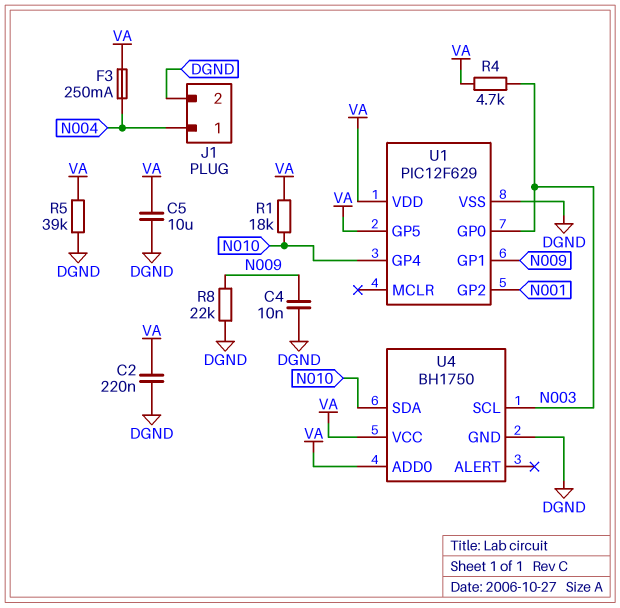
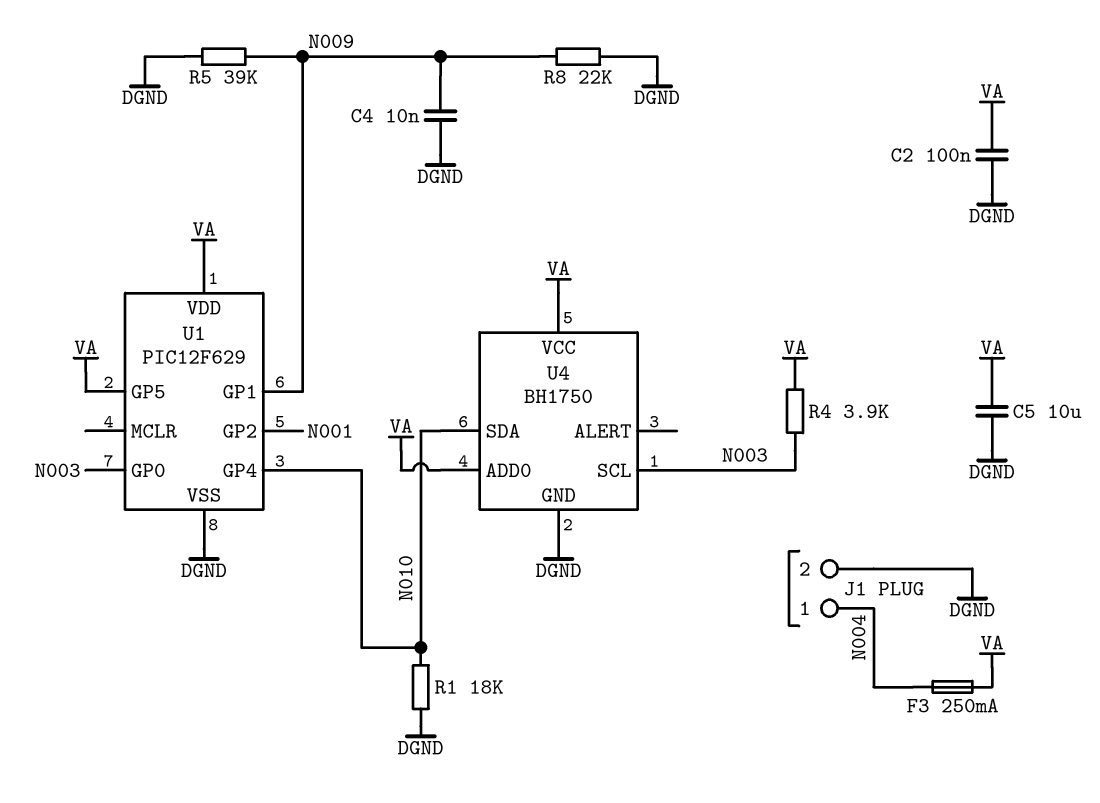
C2: 220nF (DGND, VA) -> 100nF (DGND, VA)
R1: 18k (N010, VA) -> 18k (DGND, N010)
R4: 4.7k (N003, VA) -> 3.9k (N003, VA)
R5: 39k (DGND, VA) -> 39k (DGND, N009)

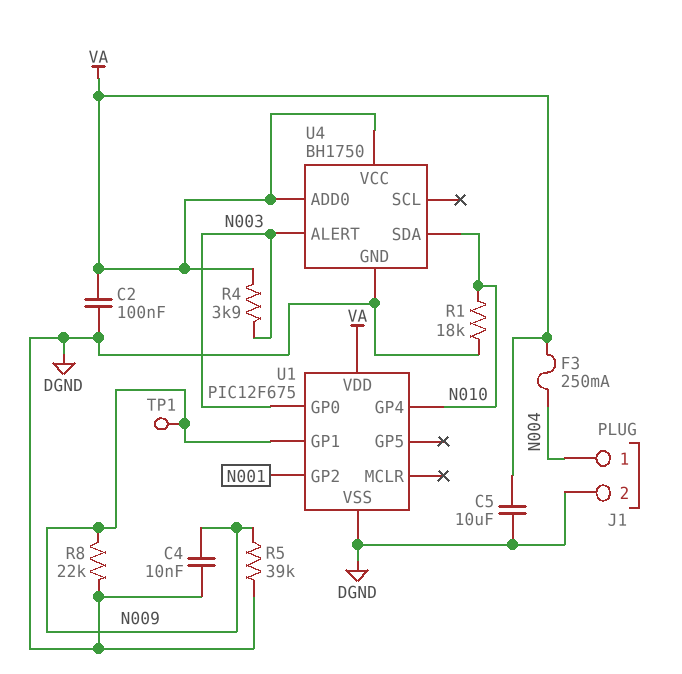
TP1: none -> test point (N009)
U1: PIC12F629 -> PIC12F675
U1 pin GP5: VA -> none
U4 pin ALERT: none -> N003
U4 pin SCL: N003 -> none

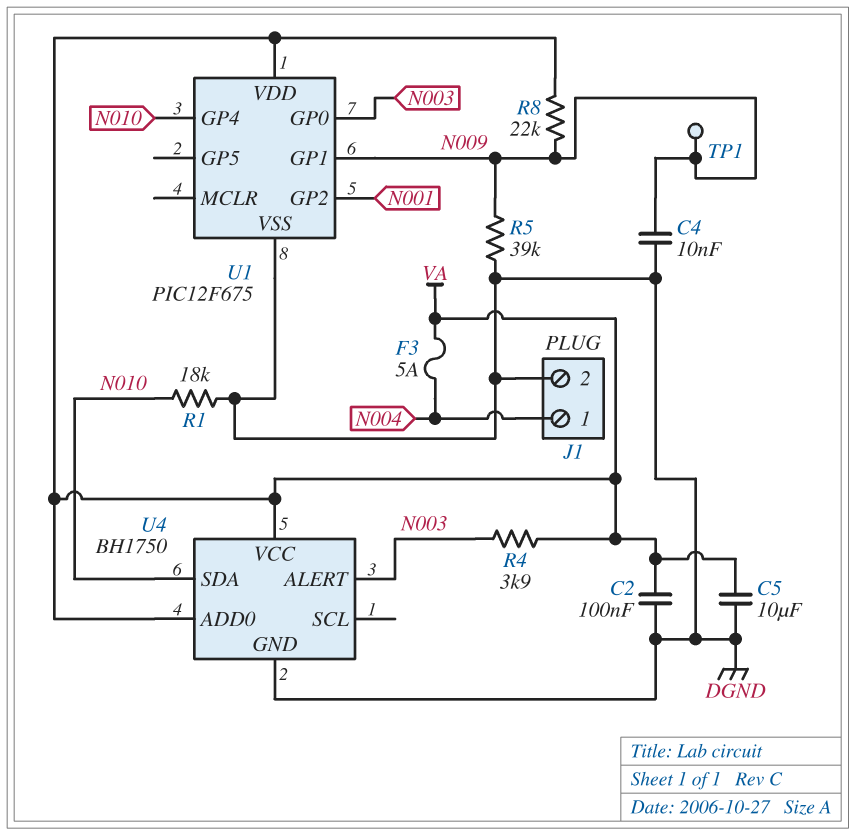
F3: 250mA (N004, VA) -> 5A (N004, VA)
R8: 22k (DGND, N009) -> 22k (N009, VA)

